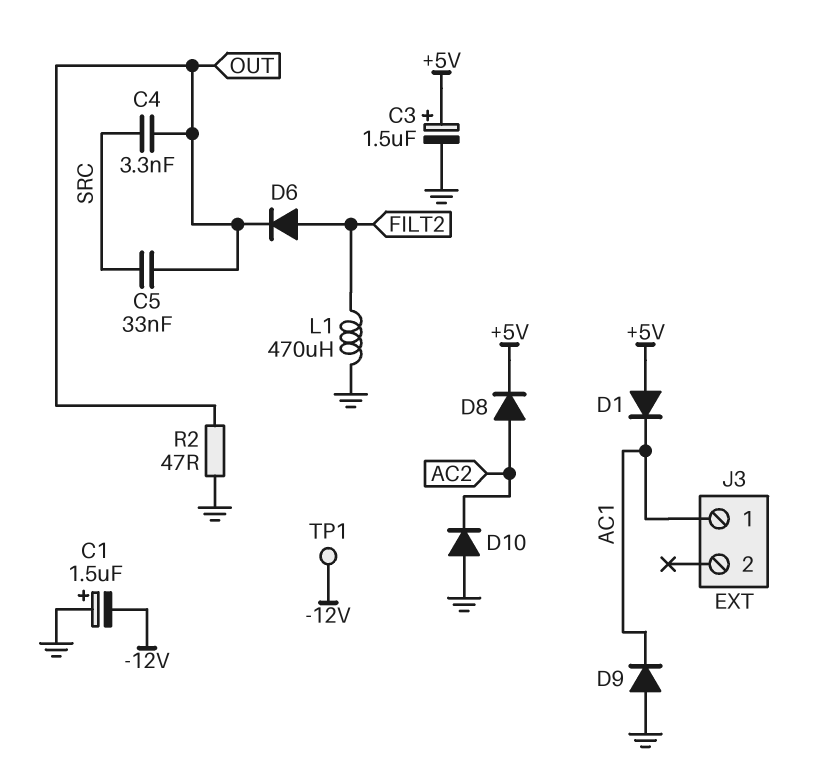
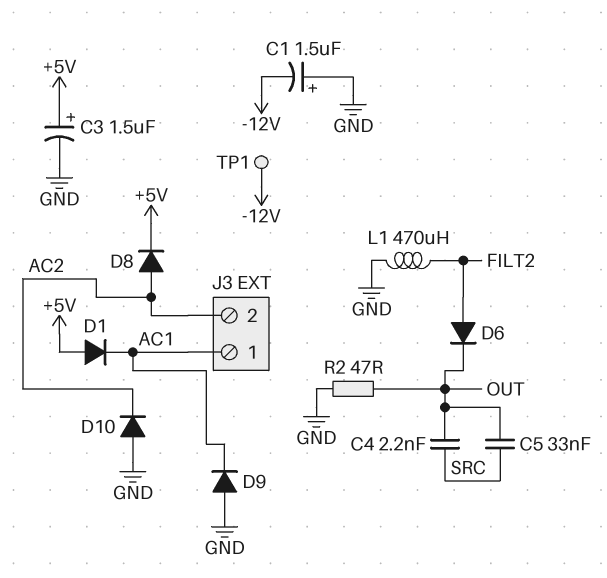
C4: 3.3nF (OUT, SRC) -> 2.2nF (OUT, SRC)
J3 pin 2: none -> AC2

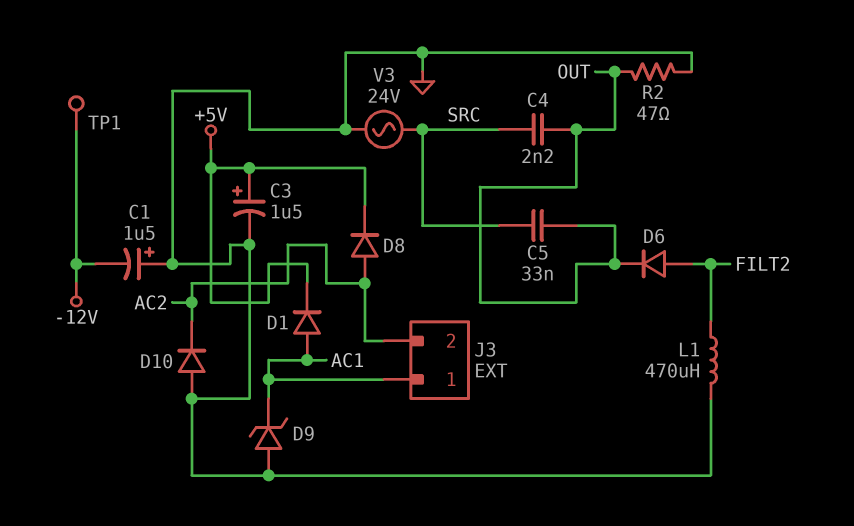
D1: diode (A +5V, K AC1) -> diode (A AC1, K +5V)
D9: diode (A GND, K AC1) -> zener (A GND, K AC1)
V3: none -> AC 24V (GND, SRC)

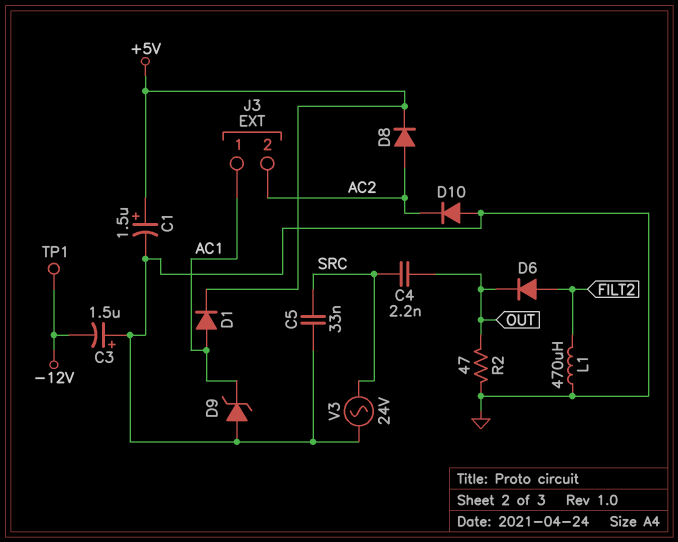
C1: 1.5uF (plus GND, minus -12V) -> 1.5uF (plus +5V, minus GND)
C3: 1.5uF (plus +5V, minus GND) -> 1.5uF (plus GND, minus -12V)
C5: 33nF (OUT, SRC) -> 33nF (GND, SRC)

